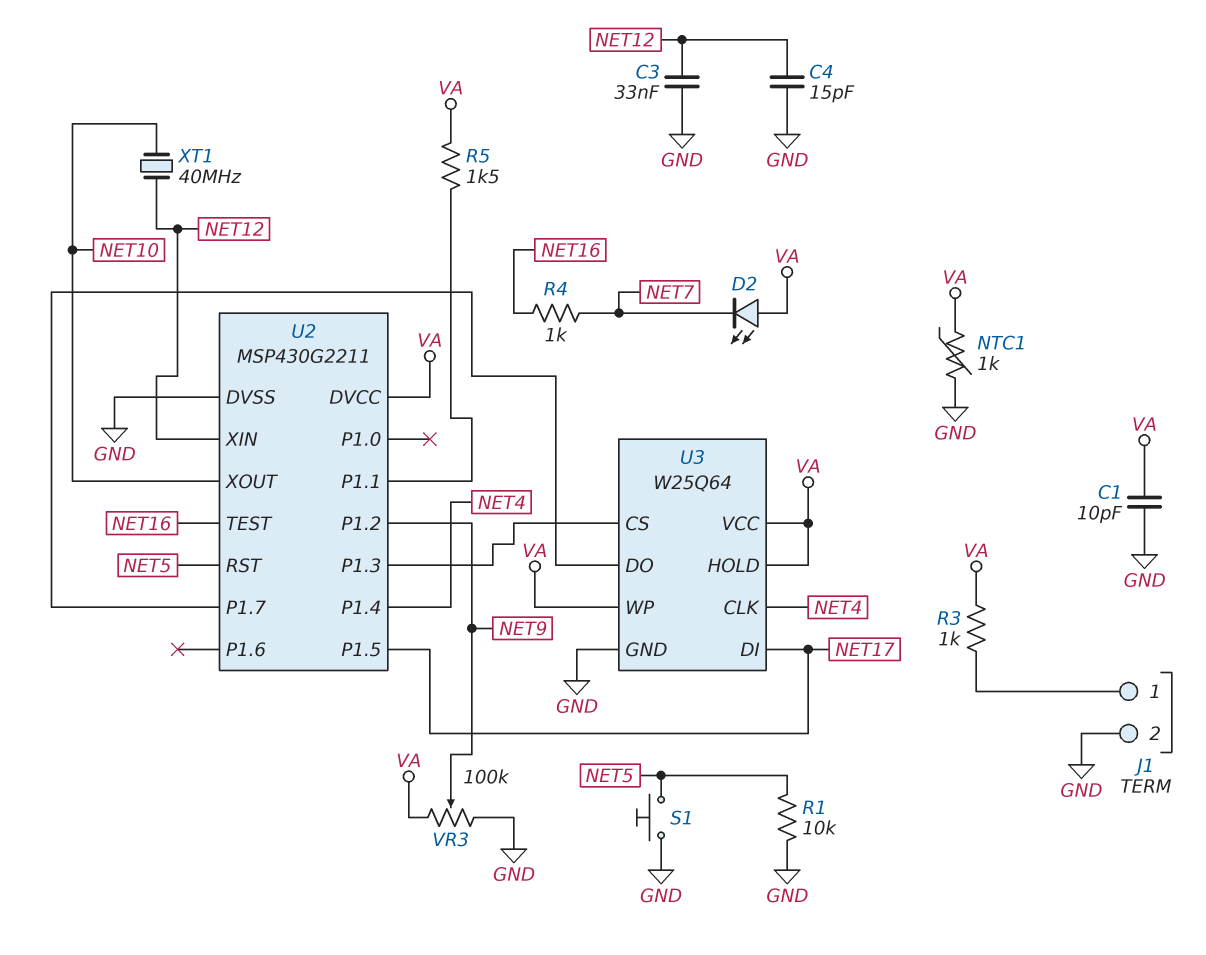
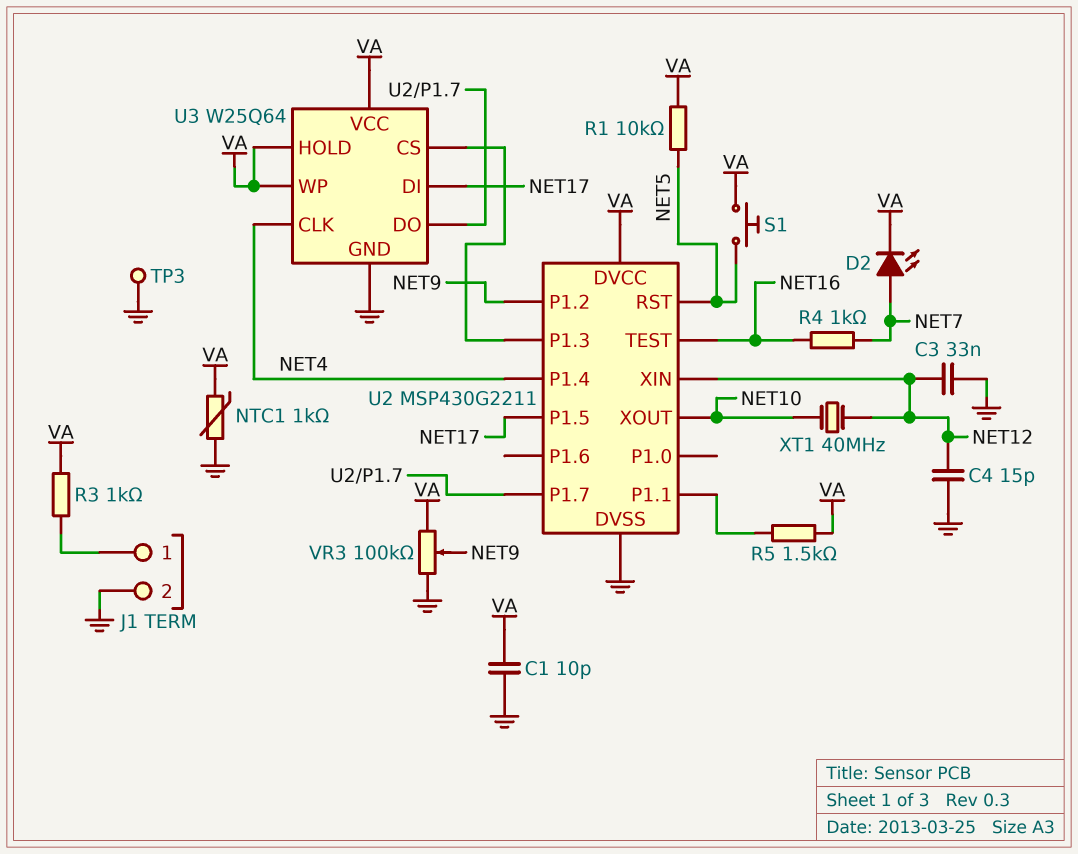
D2: LED (A VA, K NET7) -> LED (A NET7, K VA)
R1: 10k (GND, NET5) -> 10k (NET5, VA)
S1: button (GND, NET5) -> button (NET5, VA)
TP3: none -> test point (GND)

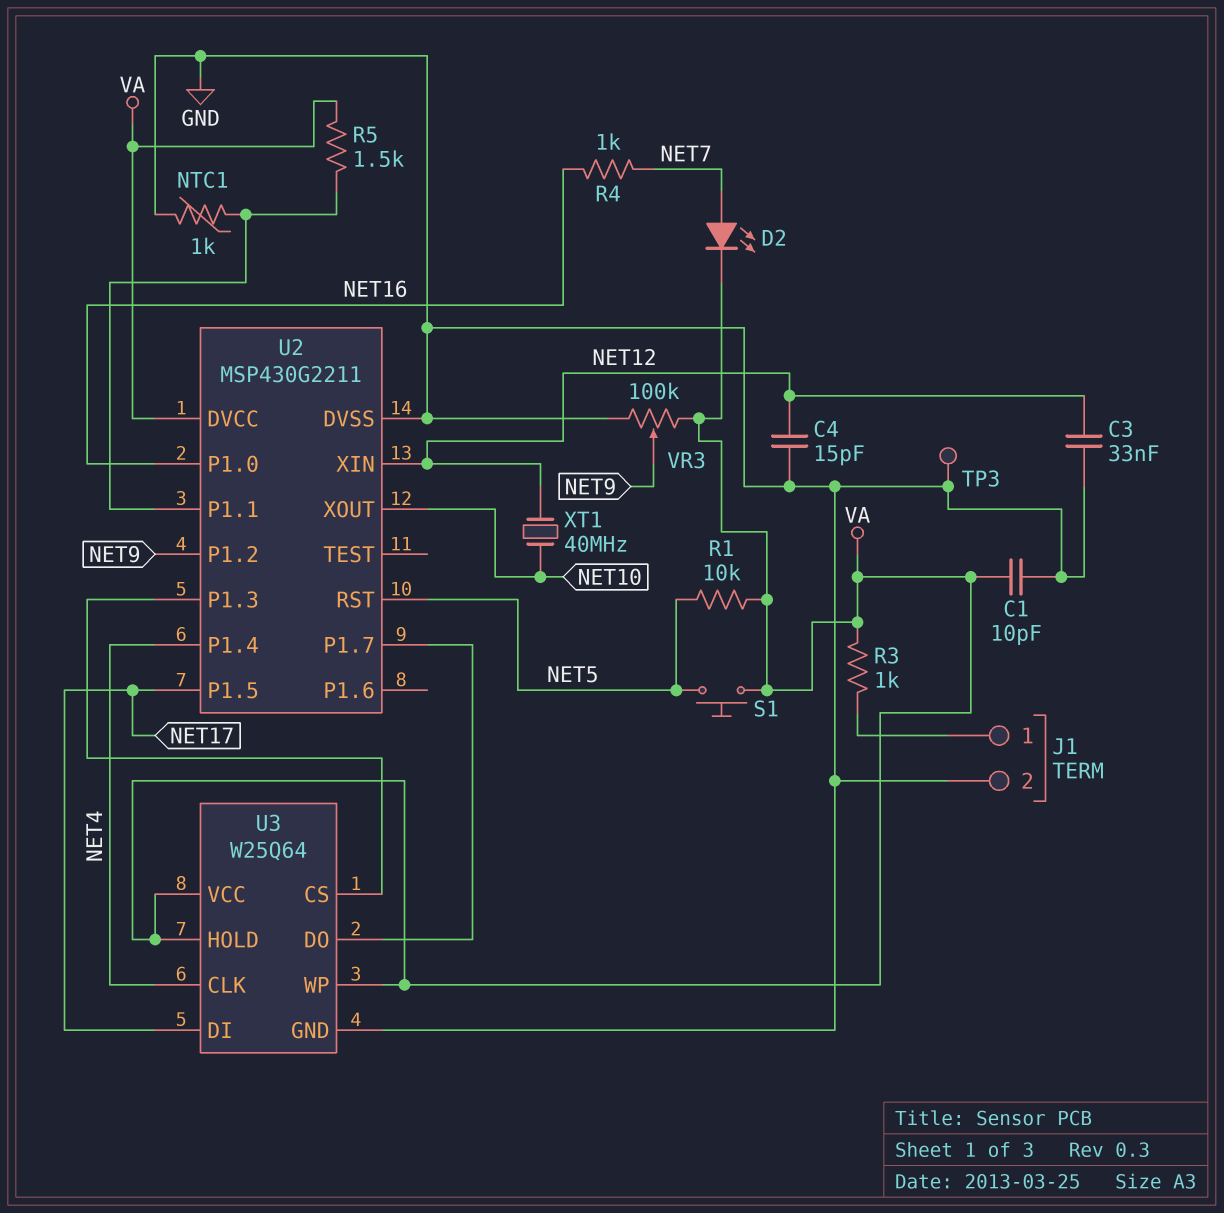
NTC1: 1k (GND, VA) -> 1k (GND, U2/P1.1)
U2 pin P1.0: none -> NET16
U2 pin TEST: NET16 -> none

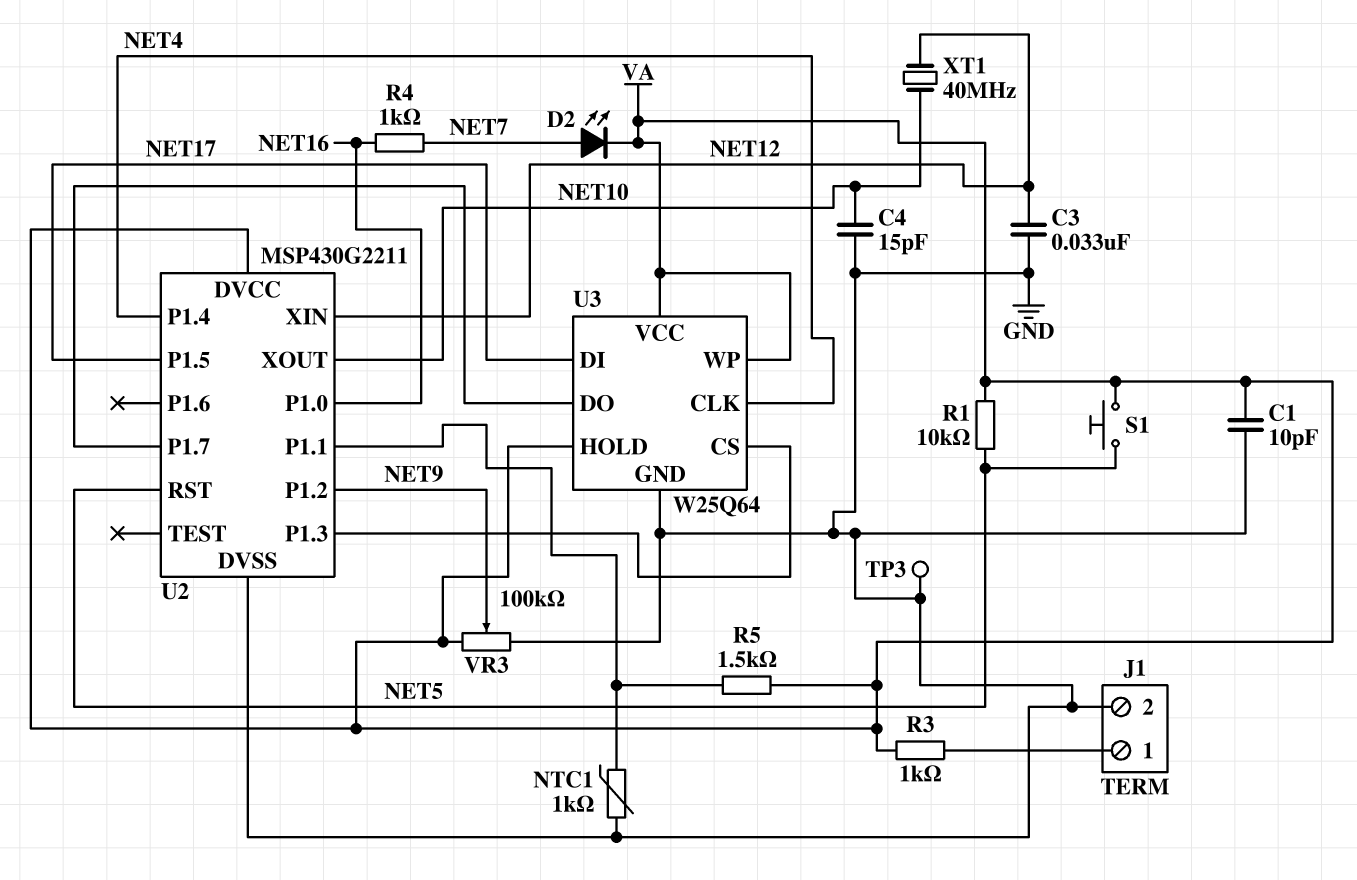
C4: 15pF (GND, NET12) -> 15pF (GND, NET10)

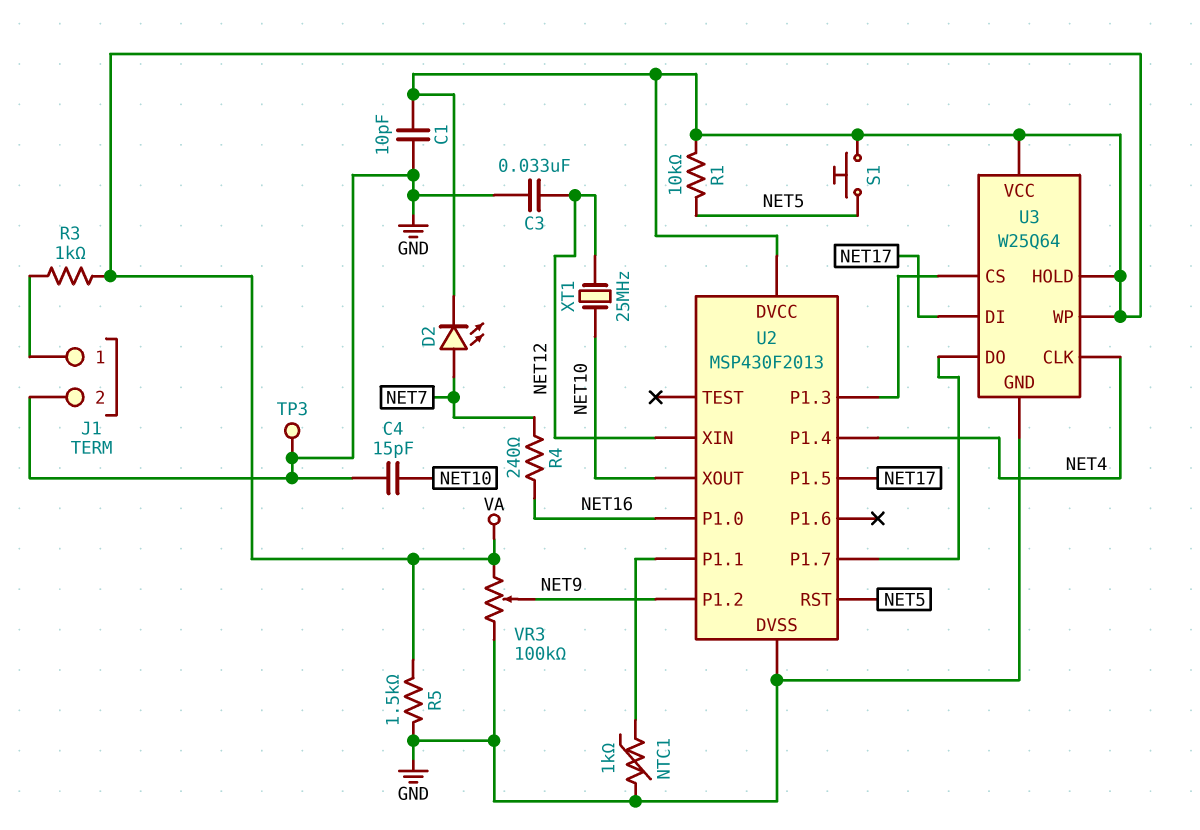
R4: 1k (NET7, NET16) -> 240 (NET7, NET16)
R5: 1.5k (U2/P1.1, VA) -> 1.5k (GND, VA)
U2: MSP430G2211 -> MSP430F2013
XT1: 40MHz (NET10, NET12) -> 25MHz (NET10, NET12)

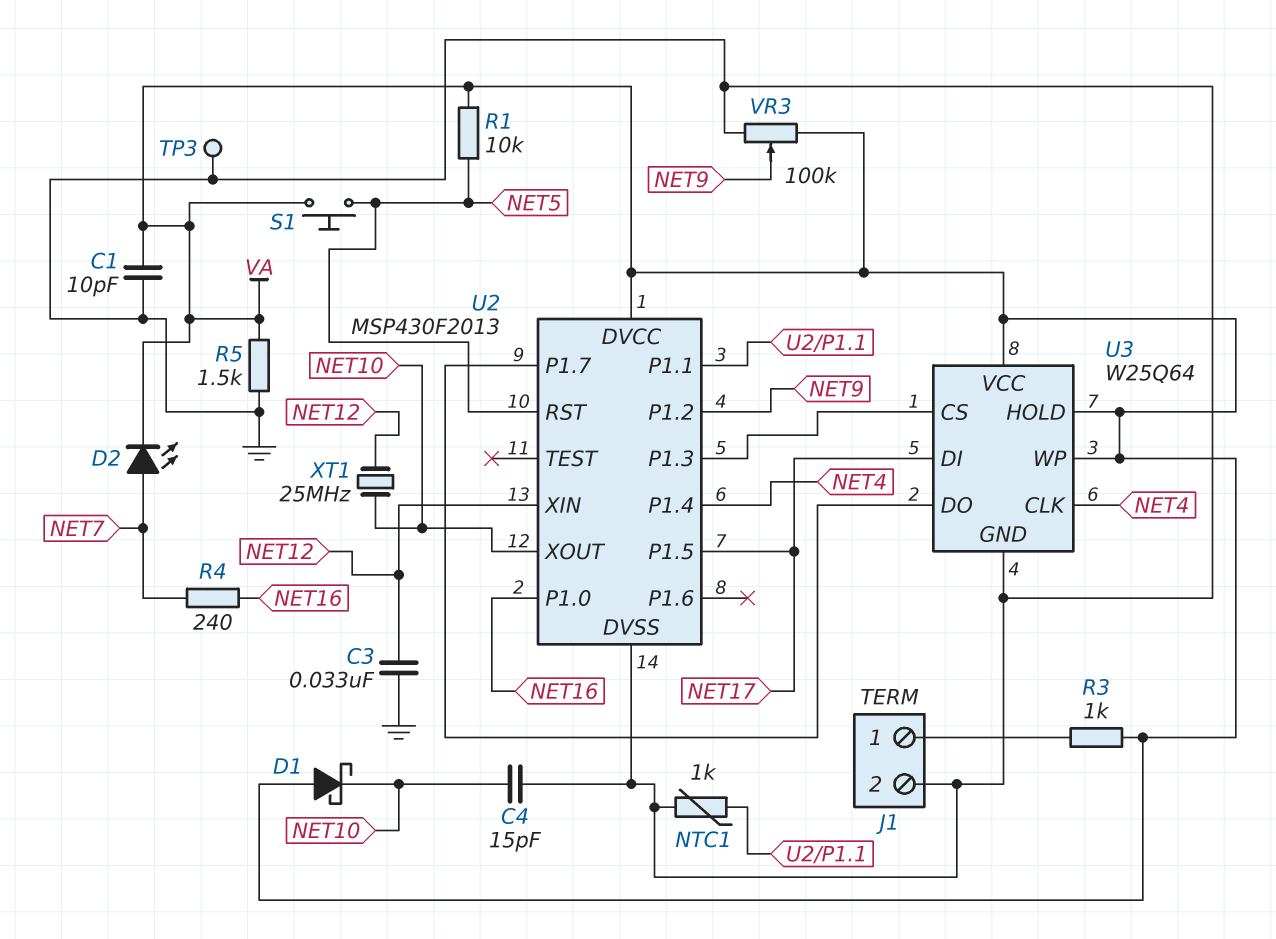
D1: none -> schottky (A VA, K NET10)

